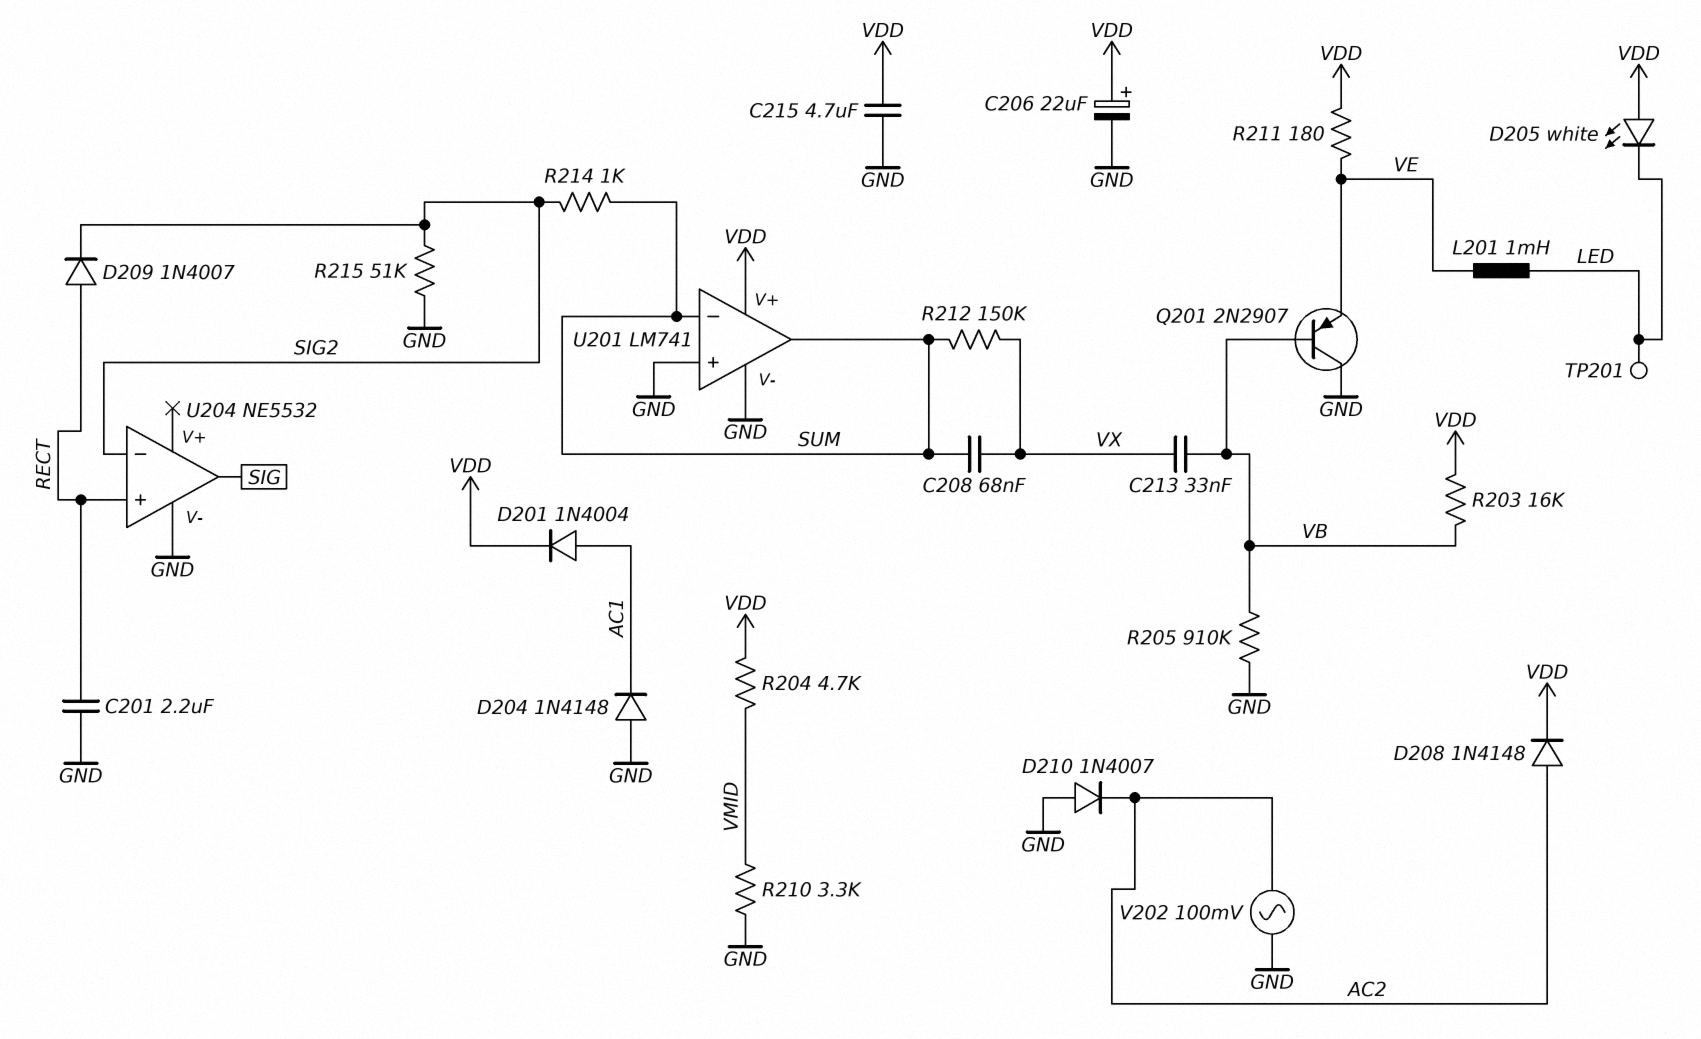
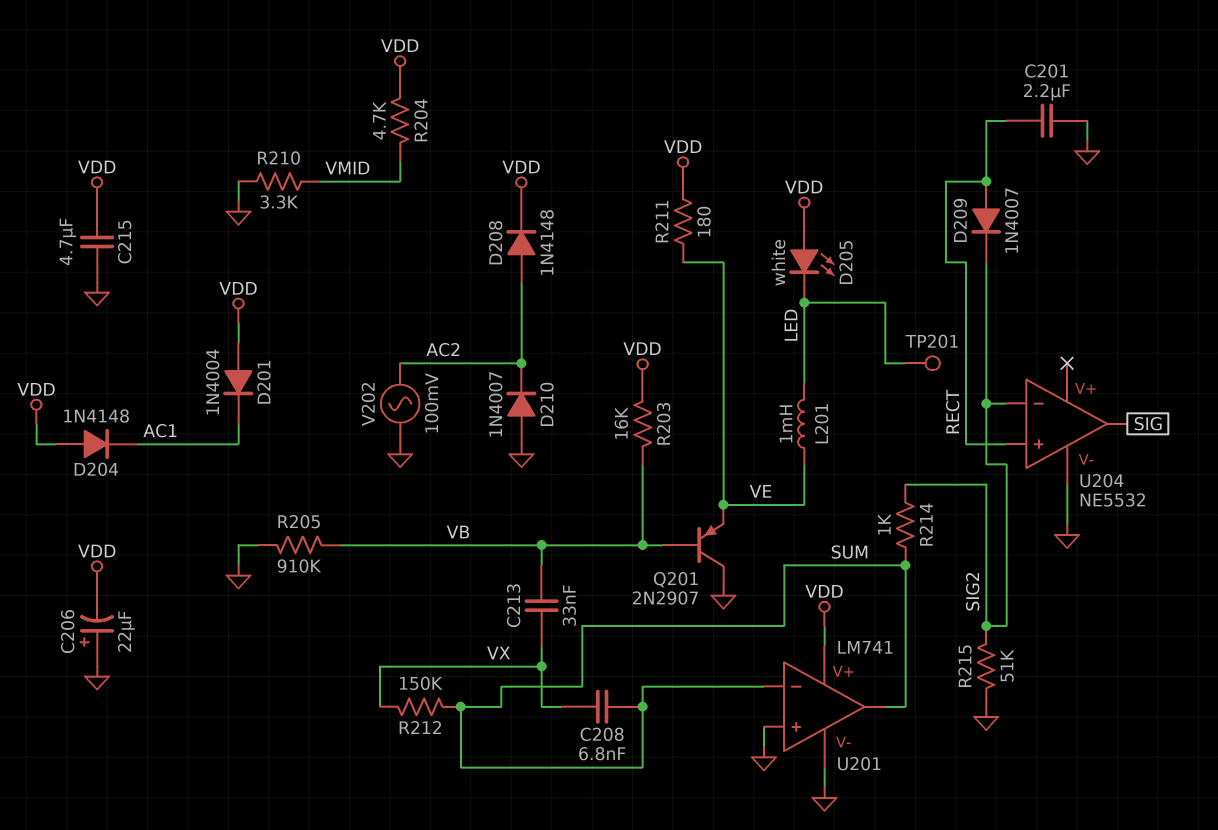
C206: 22uF (plus VDD, minus GND) -> 22uF (plus GND, minus VDD)
C208: 68nF (SUM, VX) -> 6.8nF (SUM, VX)
D201: diode 1N4004 (A AC1, K VDD) -> diode 1N4004 (A VDD, K AC1)
D204: diode 1N4148 (A GND, K AC1) -> diode 1N4148 (A VDD, K AC1)

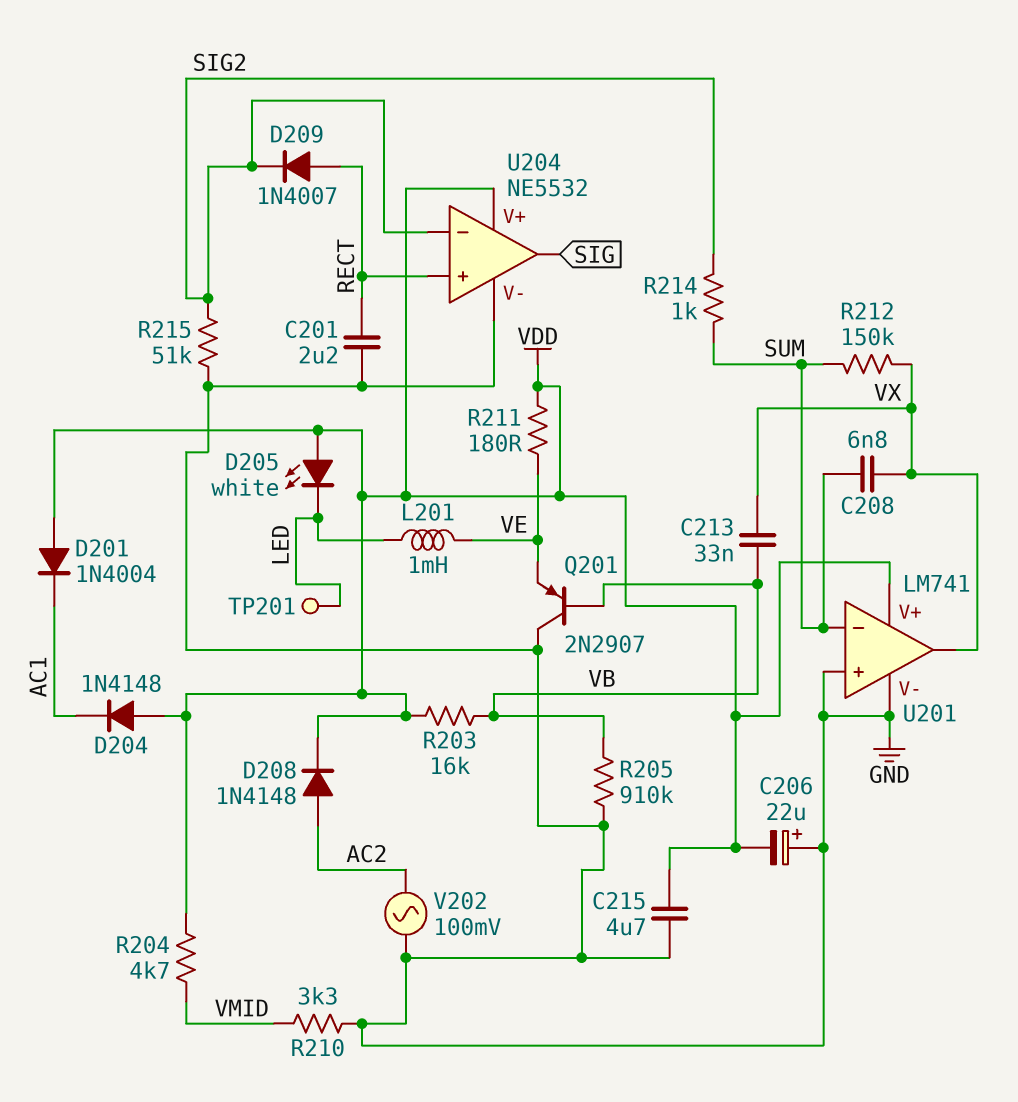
D210: diode 1N4007 (A GND, K AC2) -> none
U201 pin out: SUM -> VX
U204 pin V+: none -> VDD

